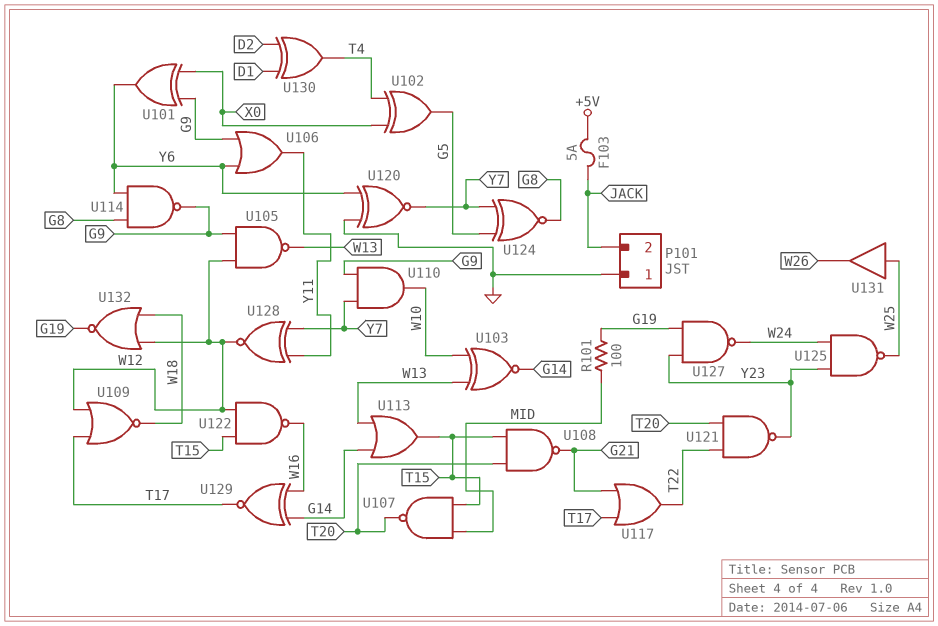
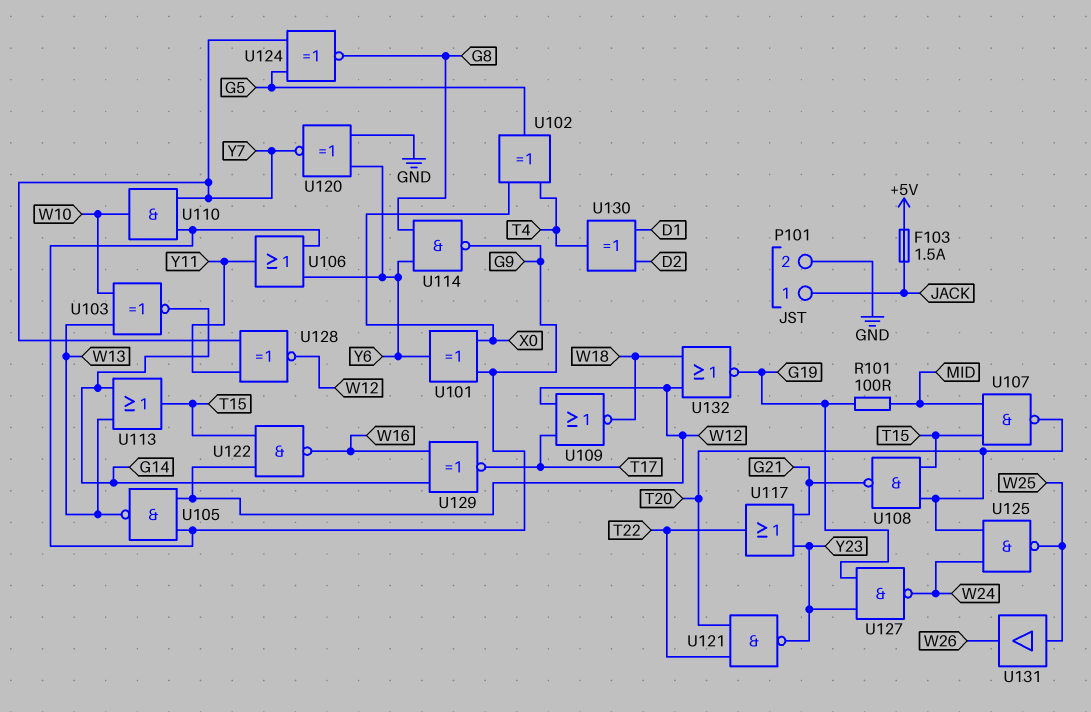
F103: 5A (+5V, JACK) -> 1.5A (+5V, JACK)
P101 pin 1: GND -> JACK
P101 pin 2: JACK -> GND
U117: OR (in G21, in T17, out T22) -> OR (in G21, in Y23, out T22)
U125: NAND (in W24, in Y23, out W25) -> NAND (in T20, in W24, out W25)

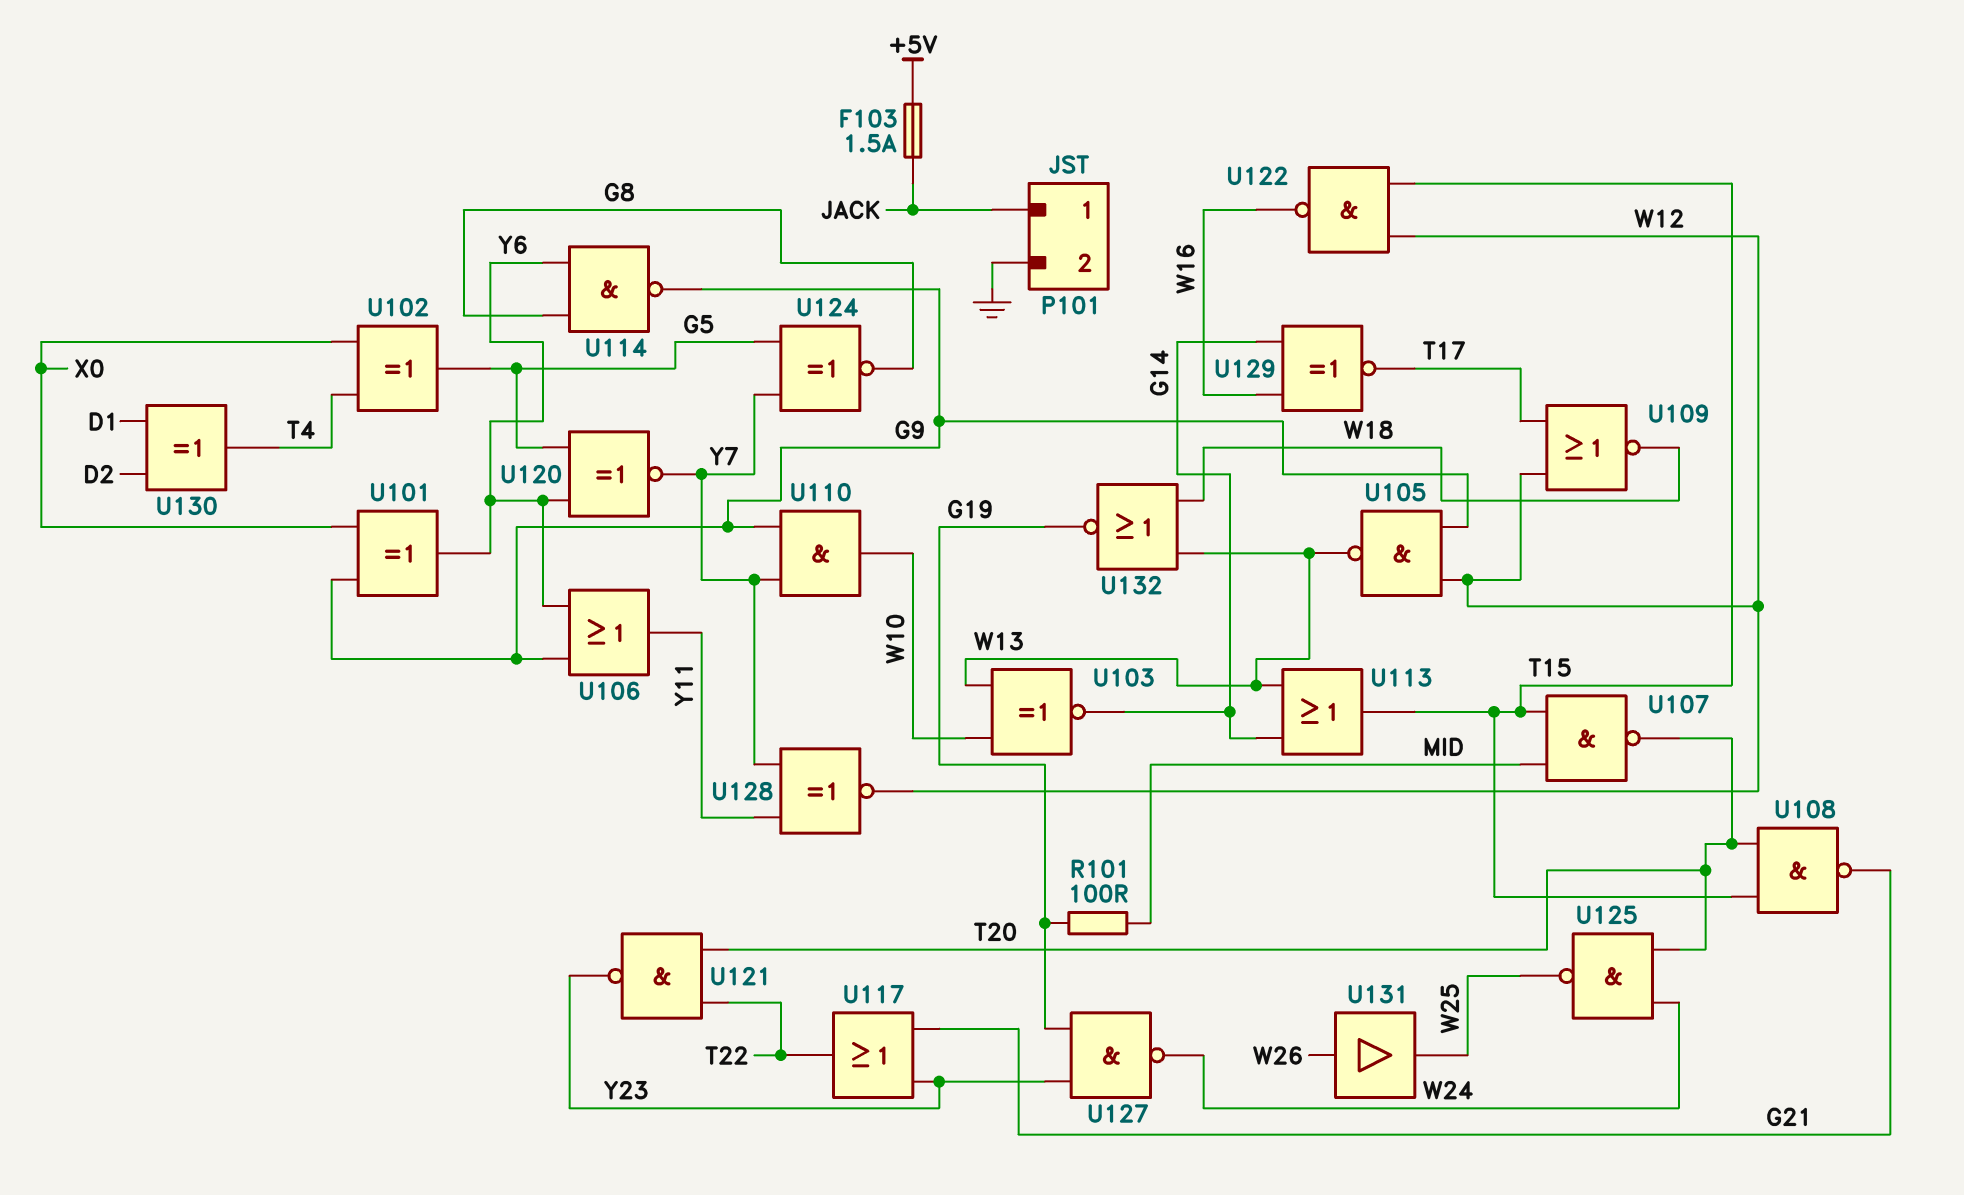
U120: XNOR (in GND, in Y6, out Y7) -> XNOR (in G5, in Y6, out Y7)
U131: buffer (in W25, out W26) -> buffer (in W26, out W25)
U132: NOR (in W12, in W18, out G19) -> NOR (in W13, in W18, out G19)

